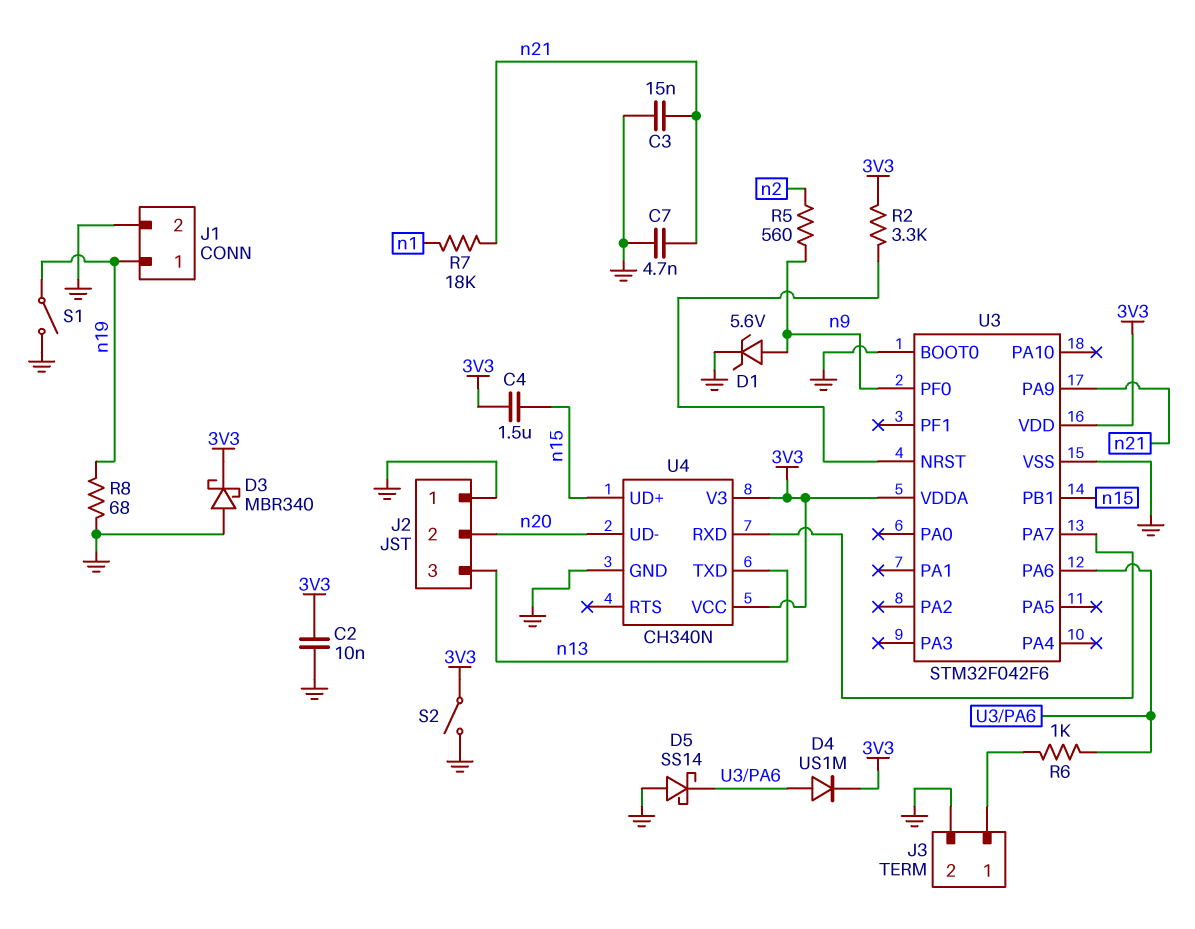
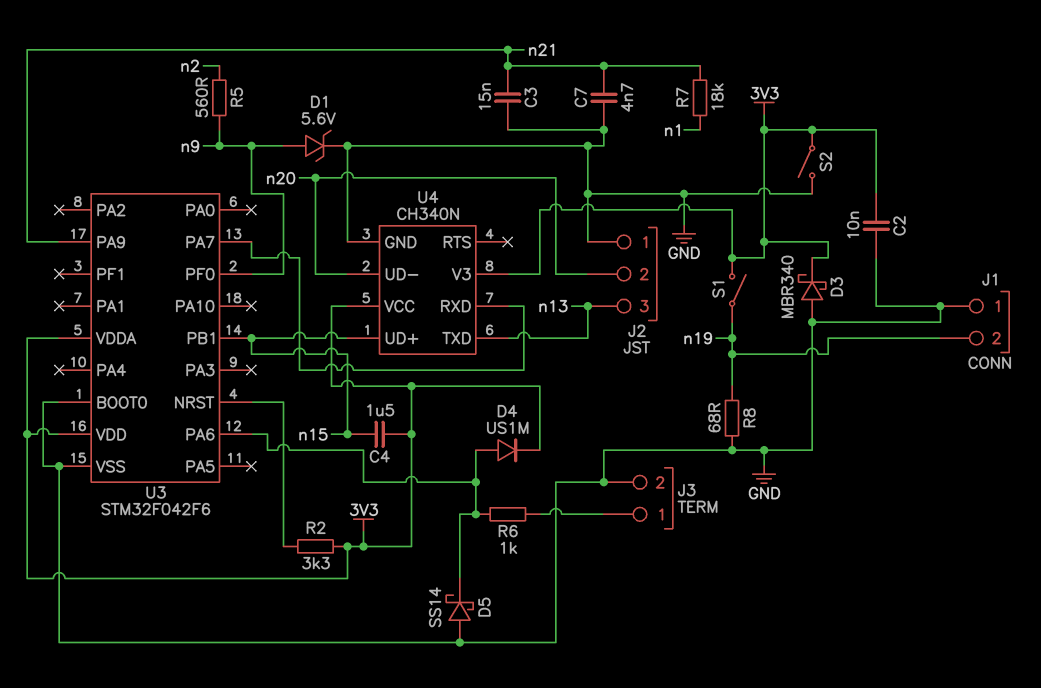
J1 pin 1: n19 -> GND
J1 pin 2: GND -> n19
S1: switch (GND, n19) -> switch (3V3, n19)

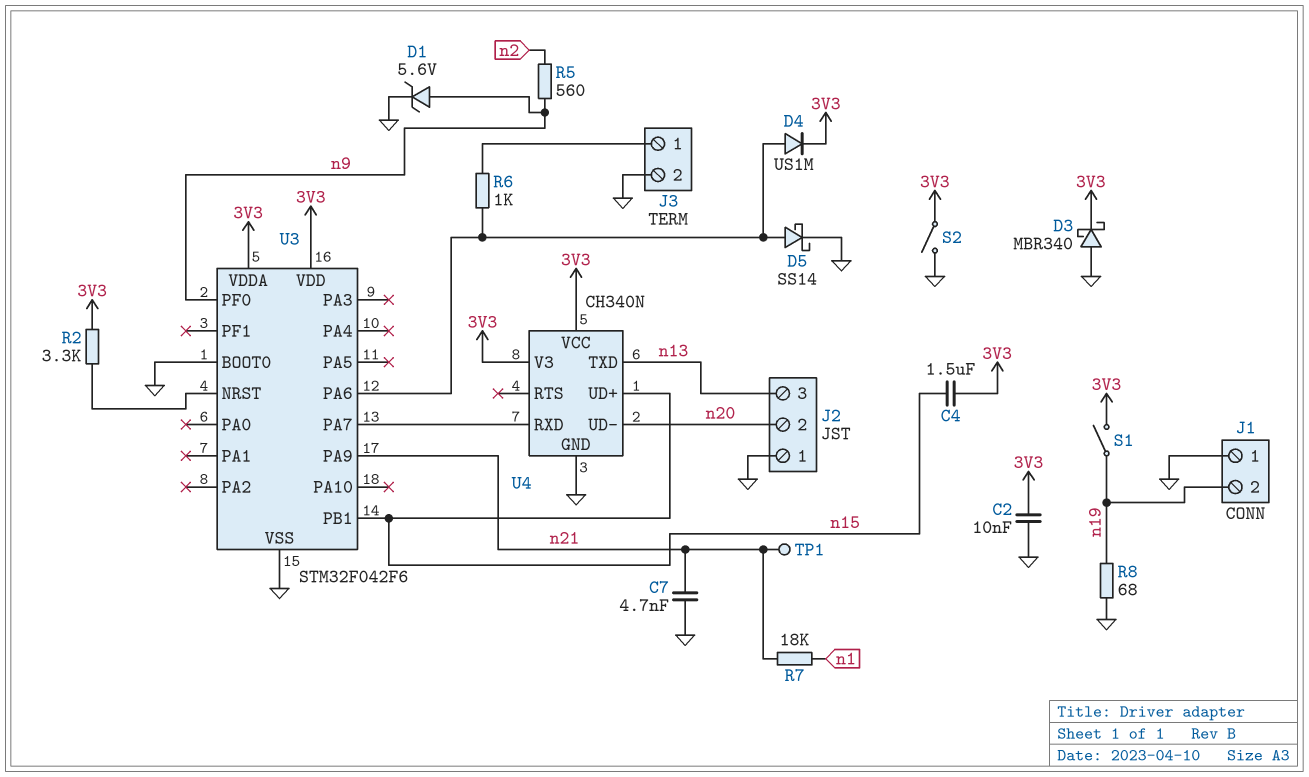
C3: 15nF (GND, n21) -> none
D5: schottky SS14 (A GND, K U3/PA6) -> schottky SS14 (A U3/PA6, K GND)
TP1: none -> test point (n21)

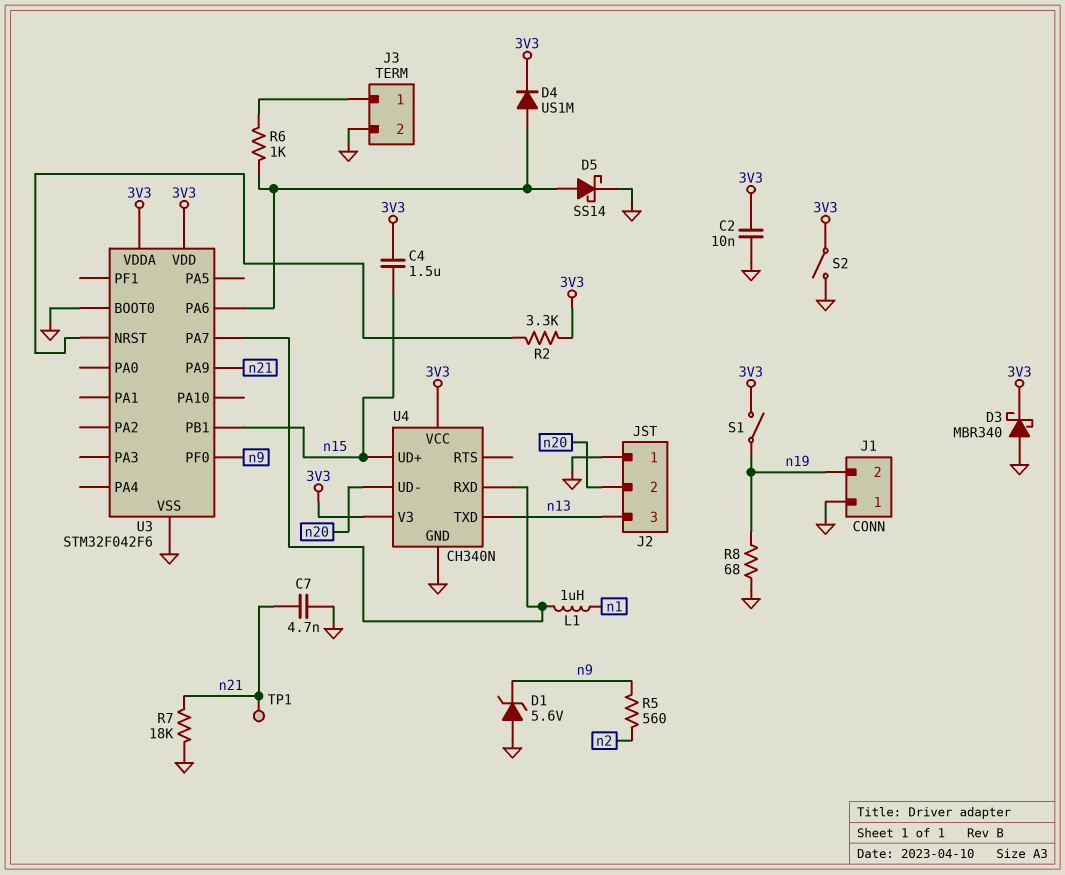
D1: zener 5.6V (A n9, K GND) -> zener 5.6V (A GND, K n9)
L1: none -> 1uH (U3/PA7, n1)
R7: 18k (n1, n21) -> 18k (GND, n21)

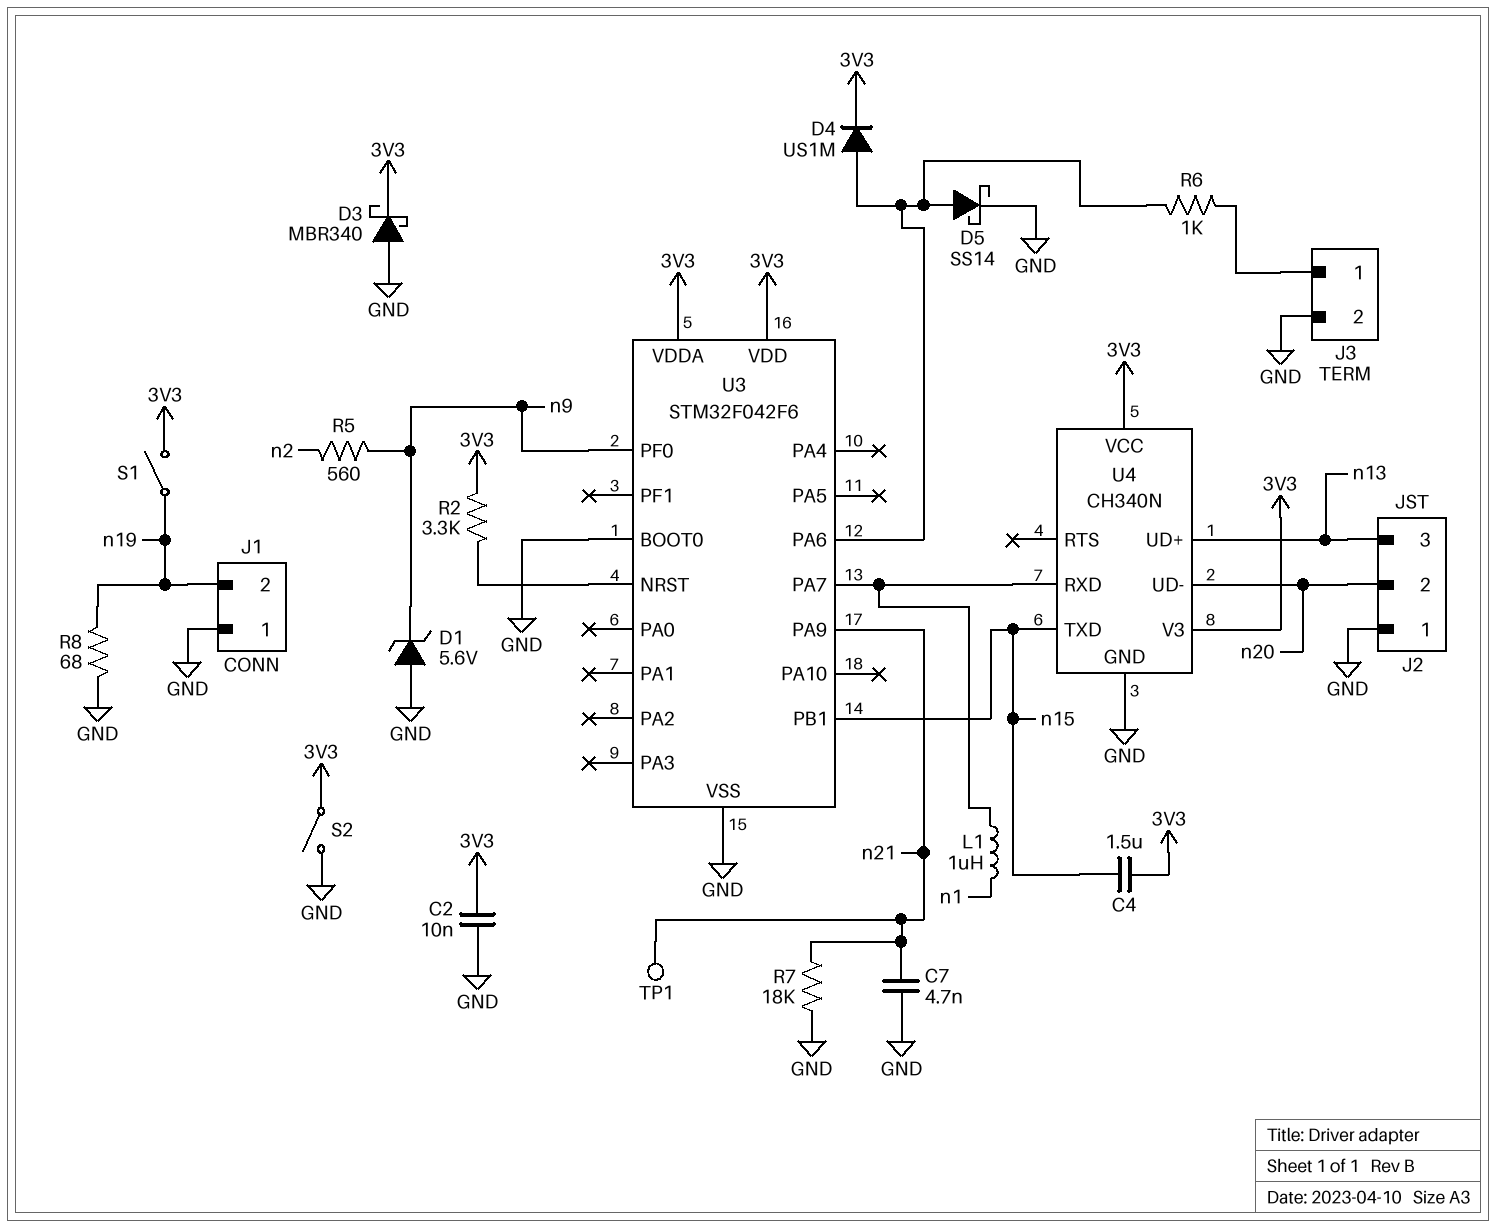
U4 pin TXD: n13 -> n15
U4 pin UD+: n15 -> n13

